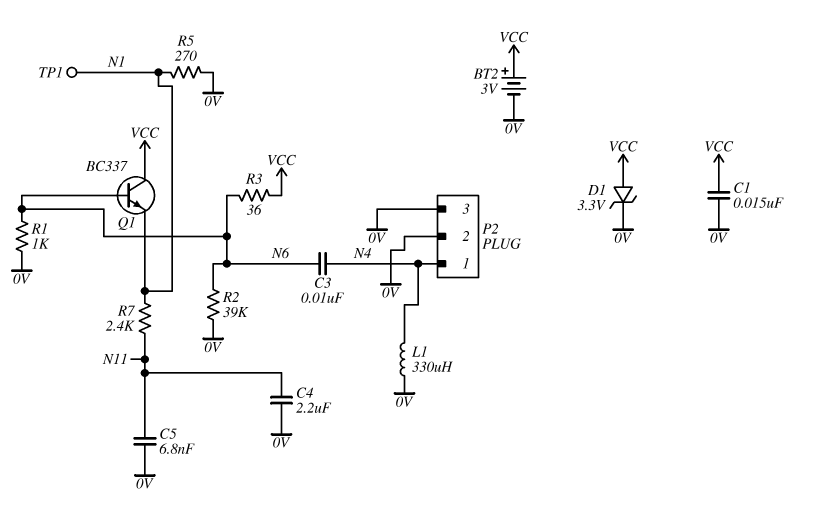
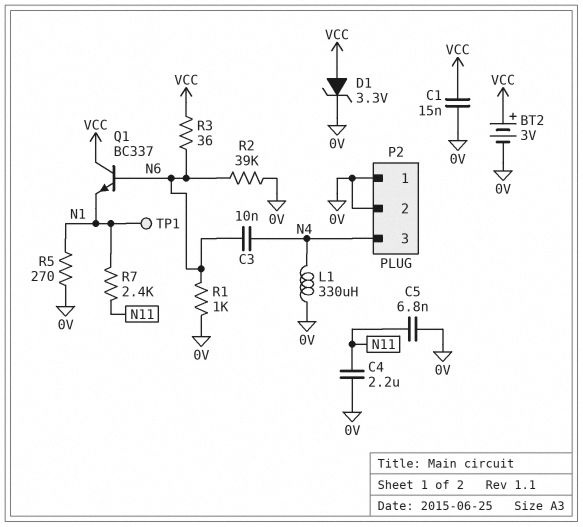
P2 pin 1: N4 -> 0V
P2 pin 3: 0V -> N4

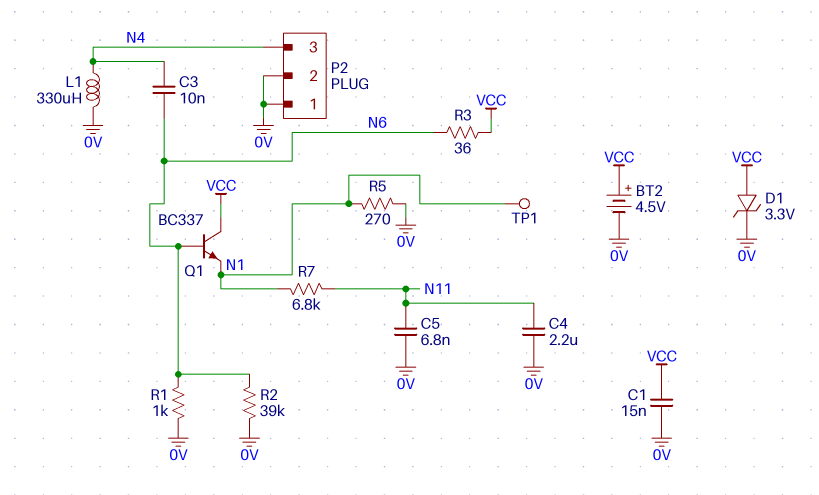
BT2: 3V (plus VCC, minus 0V) -> 4.5V (plus VCC, minus 0V)
R7: 2.4k (N1, N11) -> 6.8k (N1, N11)

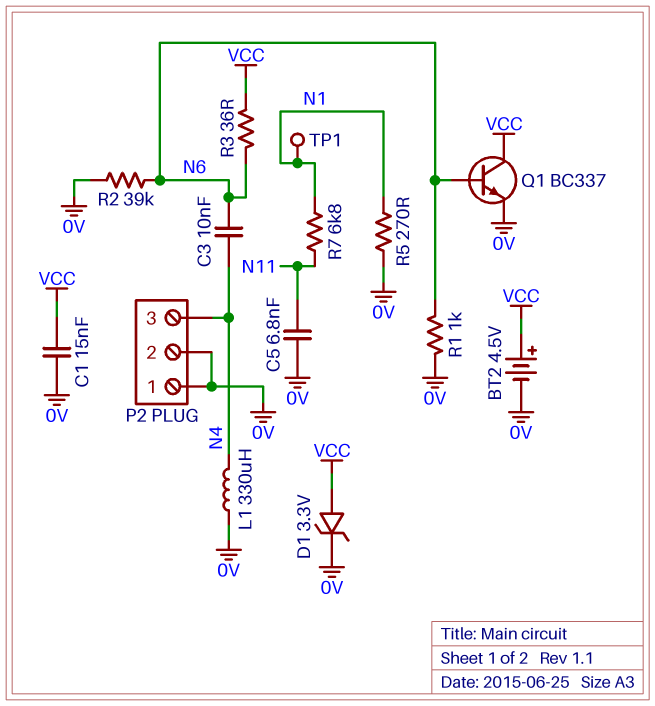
C4: 2.2uF (0V, N11) -> none
Q1: NPN BC337 (B N6, C VCC, E N1) -> NPN BC337 (B N6, C VCC, E 0V)

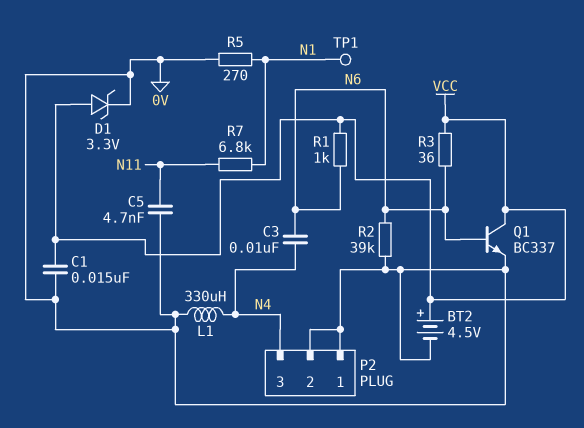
C5: 6.8nF (0V, N11) -> 4.7nF (0V, N11)
R1: 1k (0V, N6) -> 1k (N6, VCC)

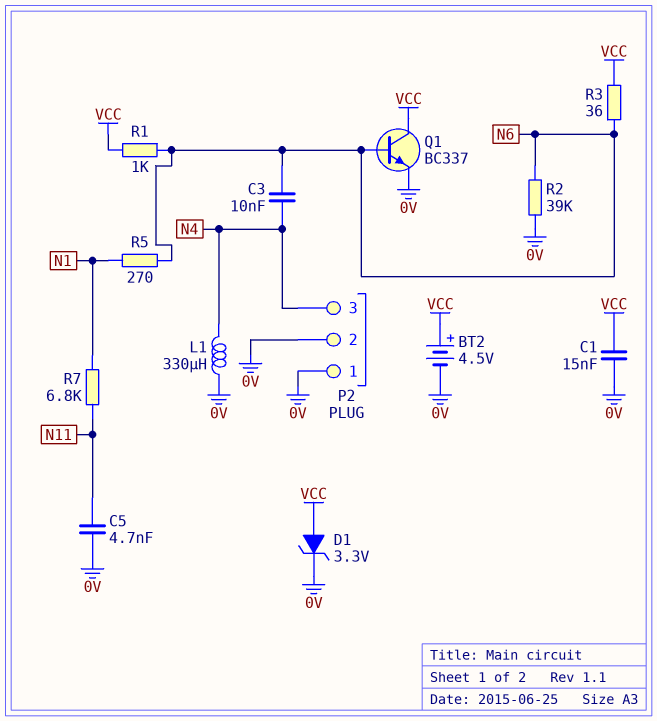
R5: 270 (0V, N1) -> 270 (N1, N6)
TP1: test point (N1) -> none

